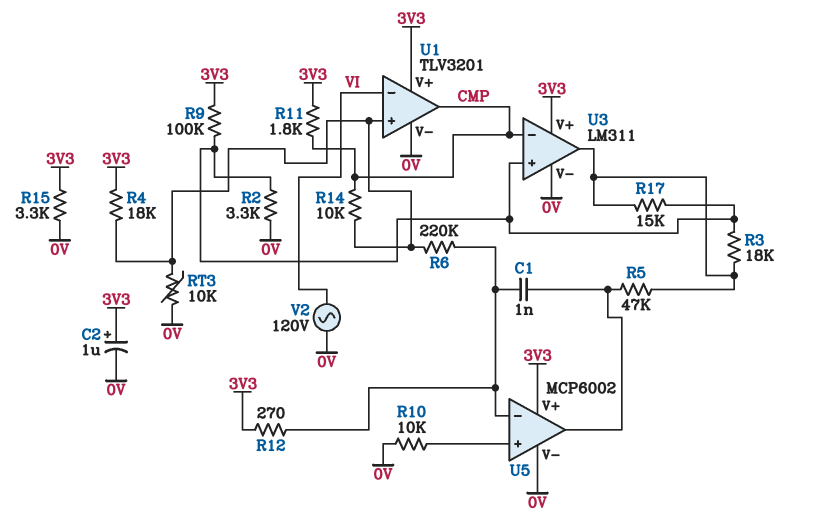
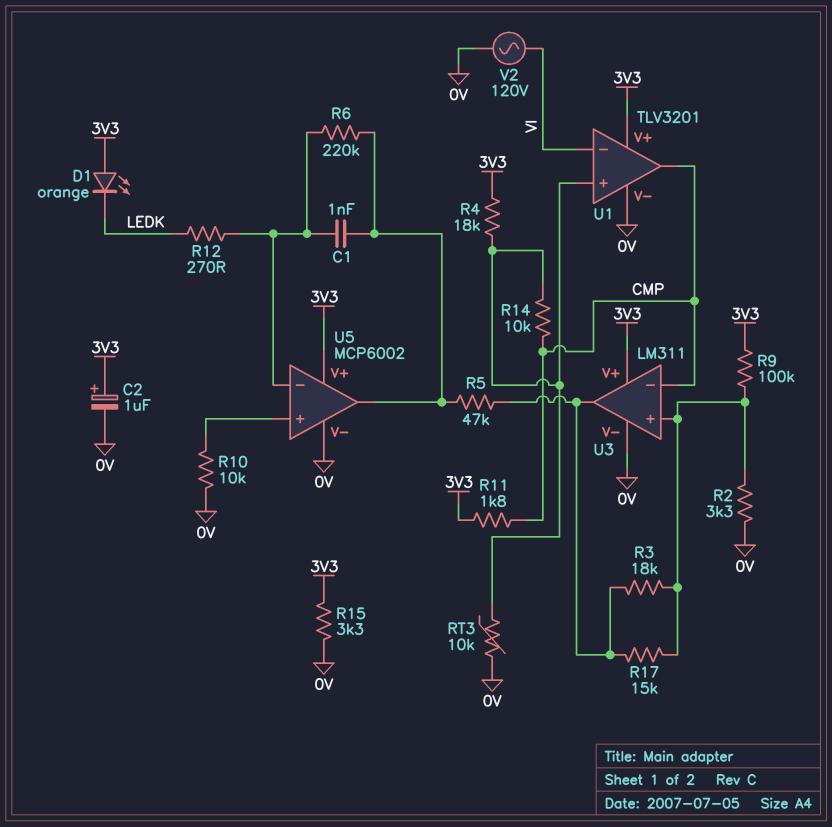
D1: none -> LED orange (A 3V3, K LEDK)
R6: 220k (U1/in+, U5/in-) -> 220k (U5/in-, U5/out)
R12: 270 (3V3, U5/in-) -> 270 (LEDK, U5/in-)

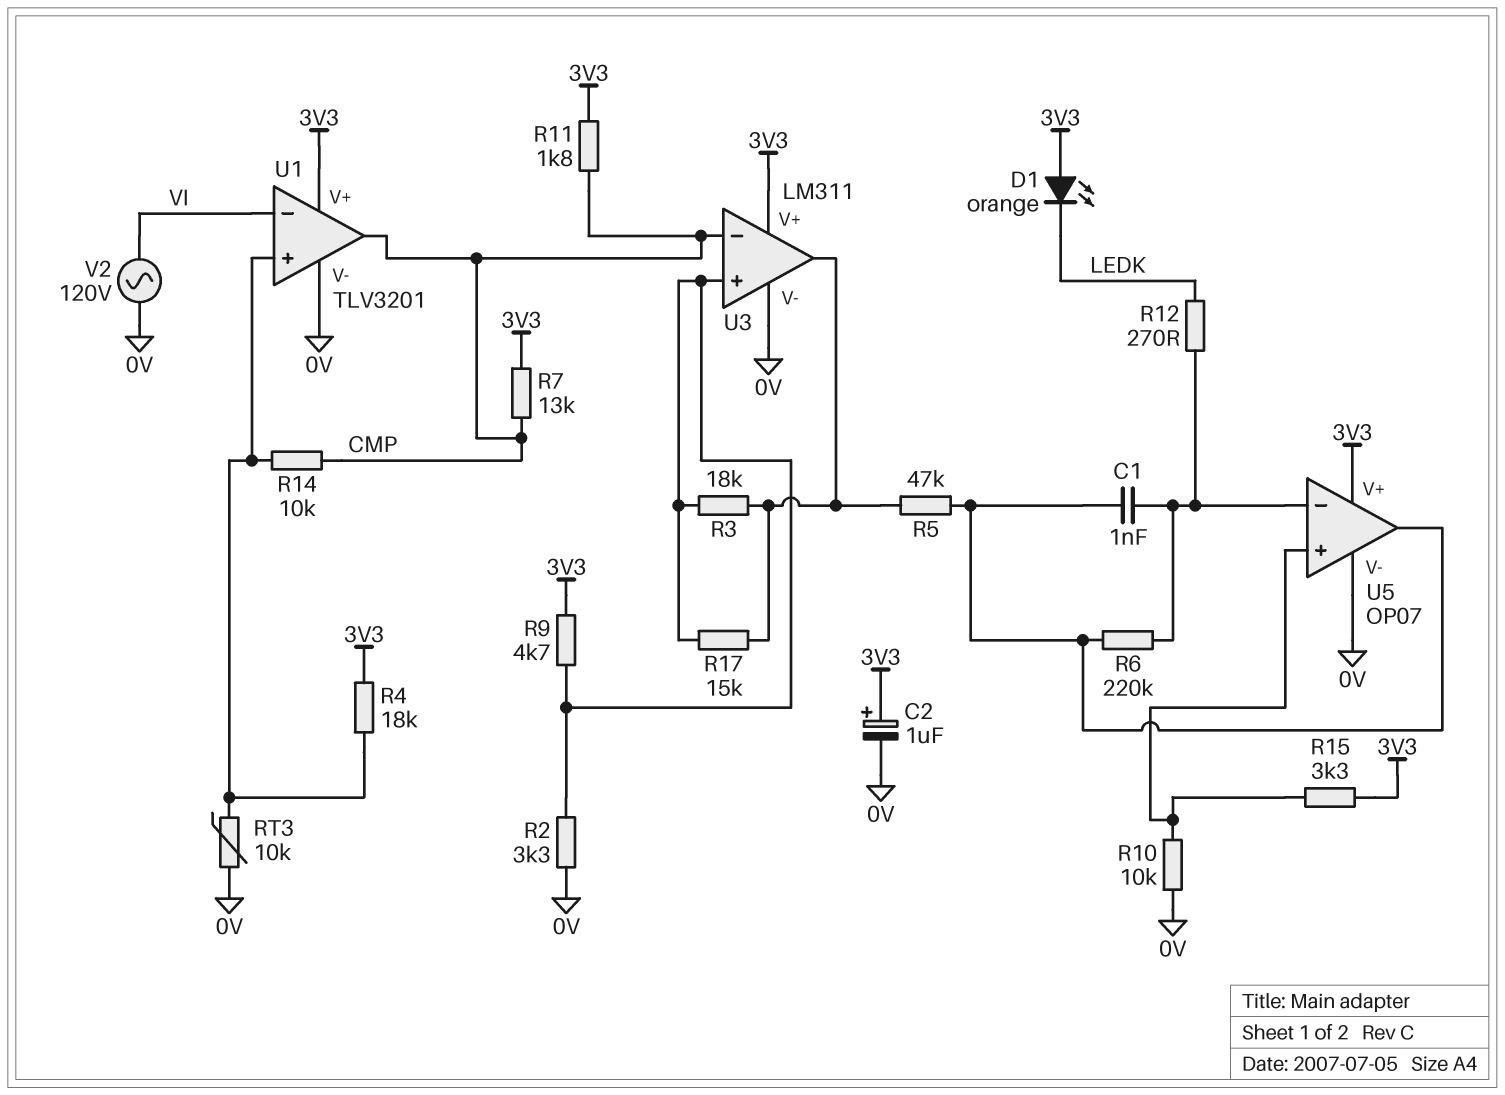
R7: none -> 13k (3V3, CMP)
R9: 100k (3V3, U3/in+) -> 4.7k (3V3, U3/in+)
R15: 3.3k (0V, 3V3) -> 3.3k (3V3, U5/in+)
U5: MCP6002 -> OP07

